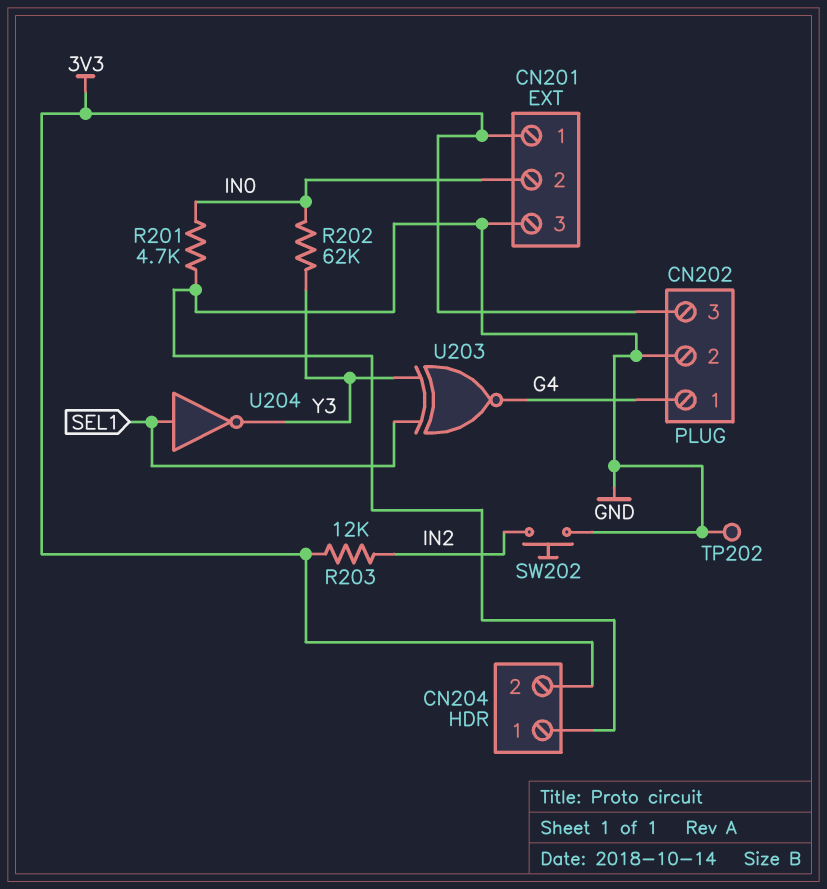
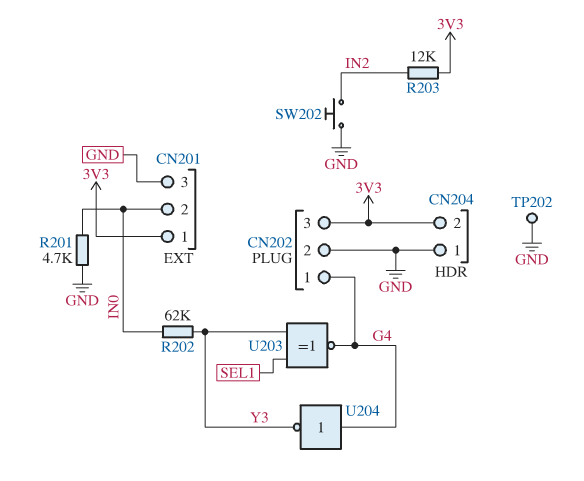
U204: NOT (in SEL1, out Y3) -> NOT (in G4, out Y3)

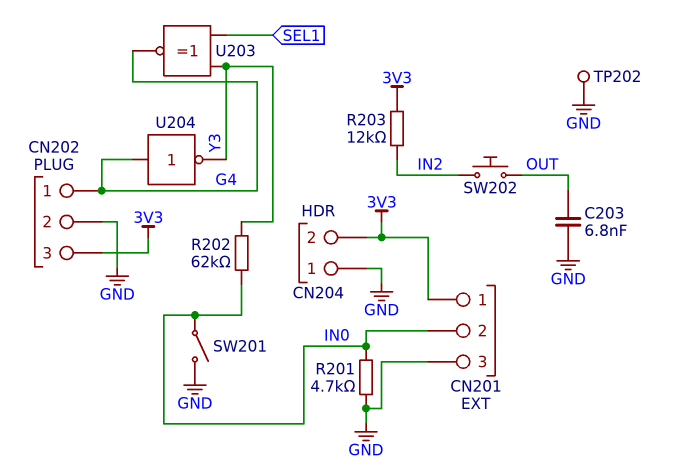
C203: none -> 6.8nF (GND, OUT)
SW201: none -> switch (GND, IN0)
SW202: button (GND, IN2) -> button (IN2, OUT)

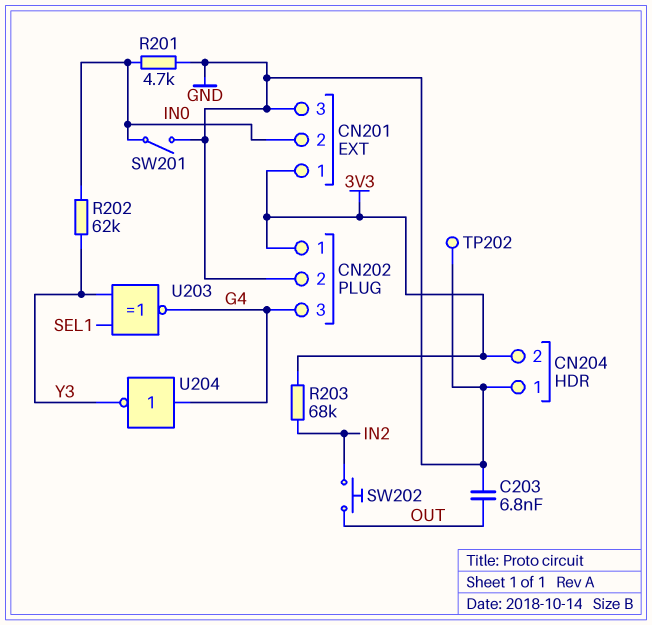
CN202 pin 1: G4 -> 3V3
CN202 pin 3: 3V3 -> G4
R203: 12k (3V3, IN2) -> 68k (3V3, IN2)

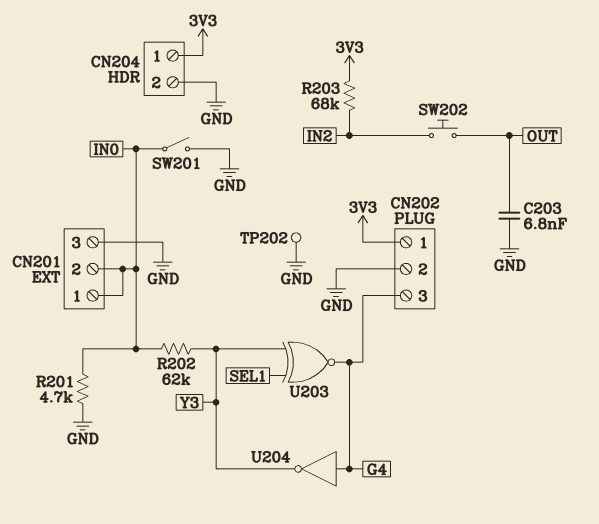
CN201 pin 1: 3V3 -> IN0
CN204 pin 1: GND -> 3V3
CN204 pin 2: 3V3 -> GND

